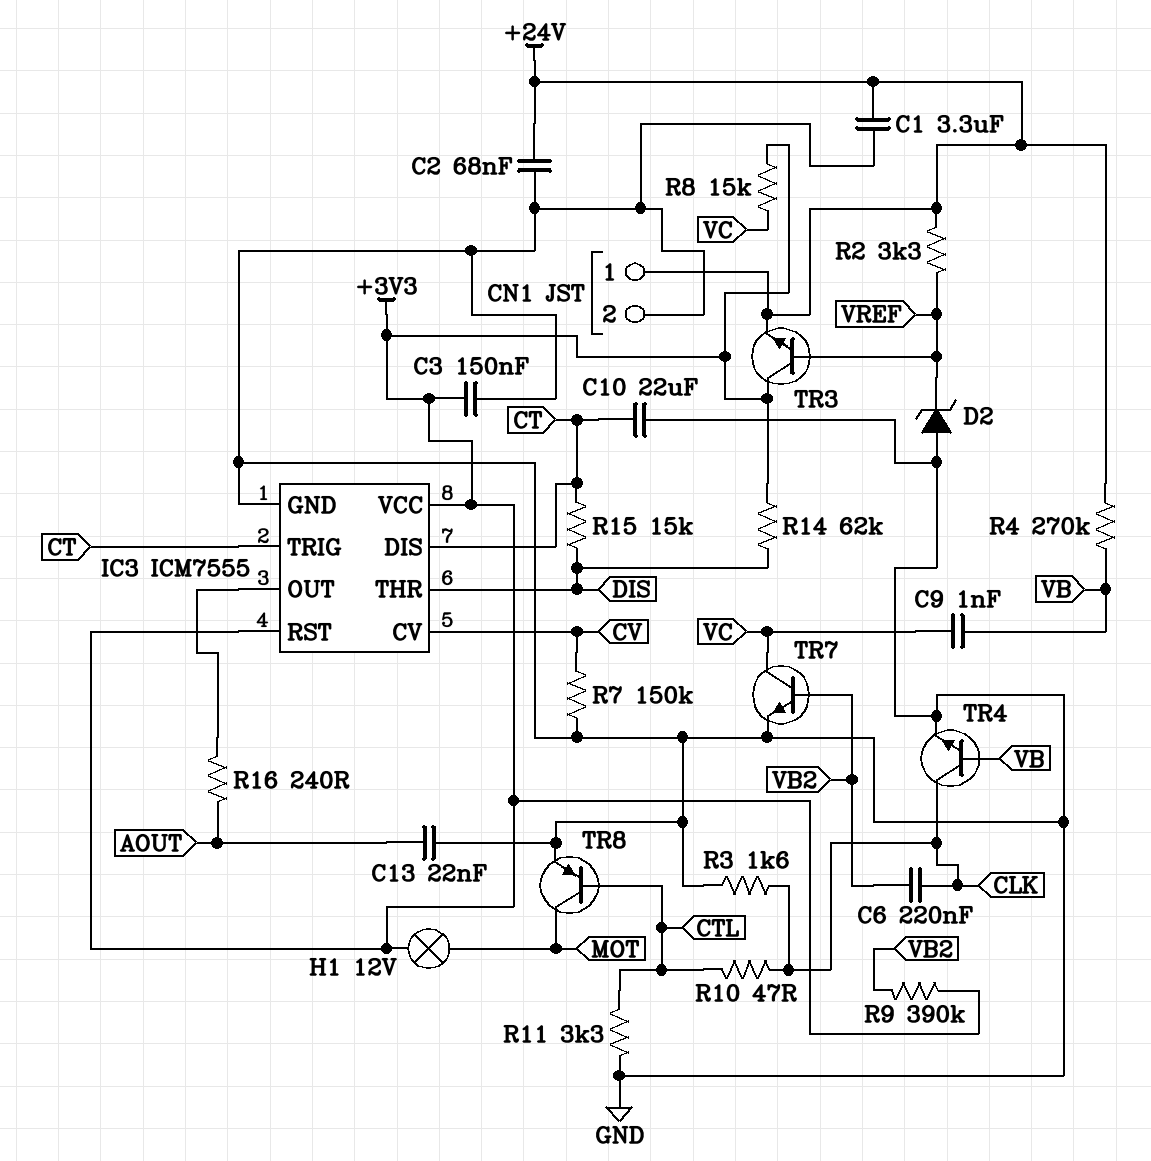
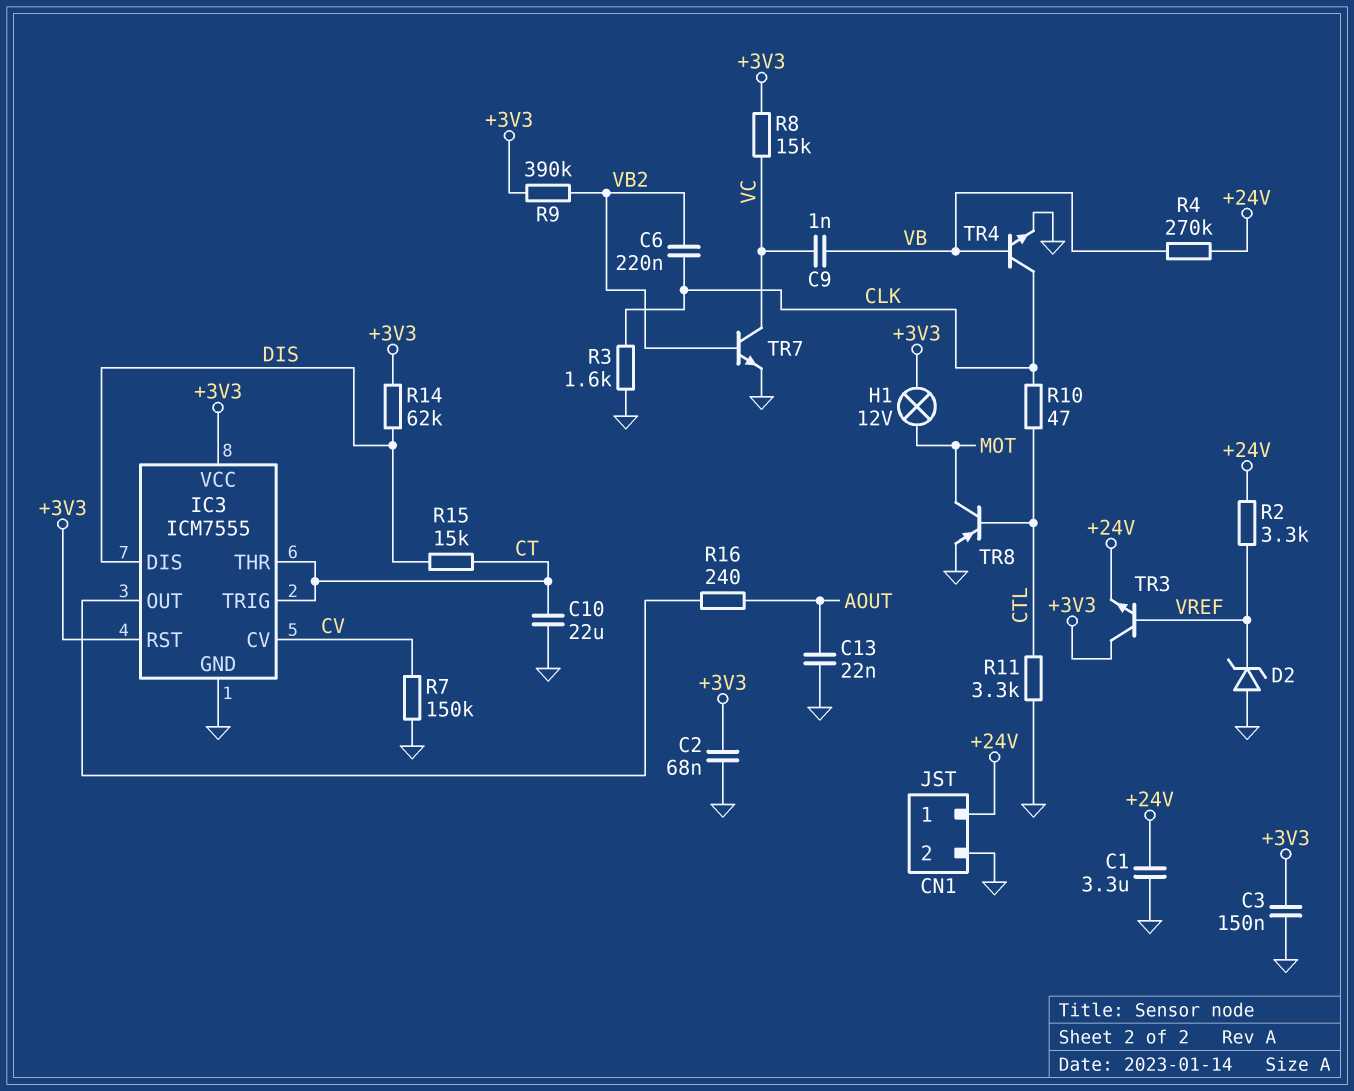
C2: 68nF (+24V, GND) -> 68nF (+3V3, GND)
IC3 pin DIS: CT -> DIS
IC3 pin THR: DIS -> CT

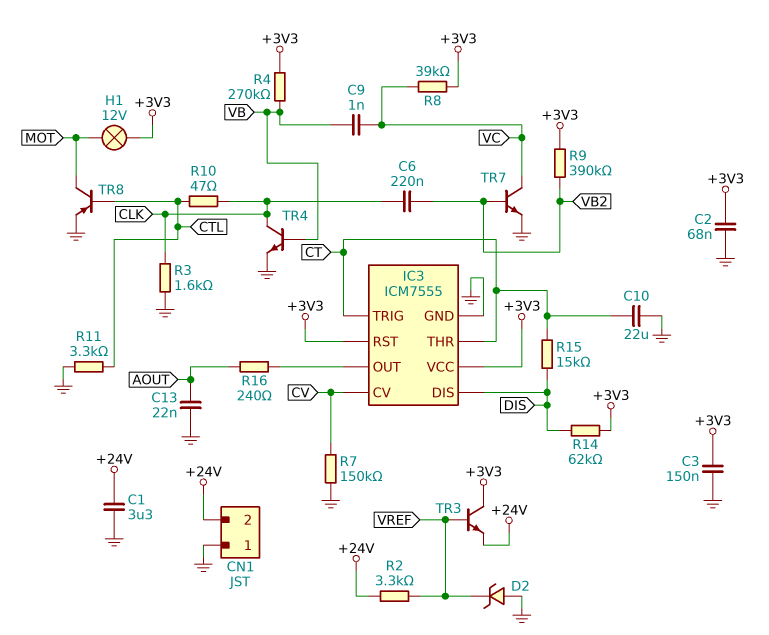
CN1 pin 1: +24V -> GND
CN1 pin 2: GND -> +24V
R4: 270k (+24V, VB) -> 270k (+3V3, VB)
R8: 15k (+3V3, VC) -> 39k (+3V3, VC)

